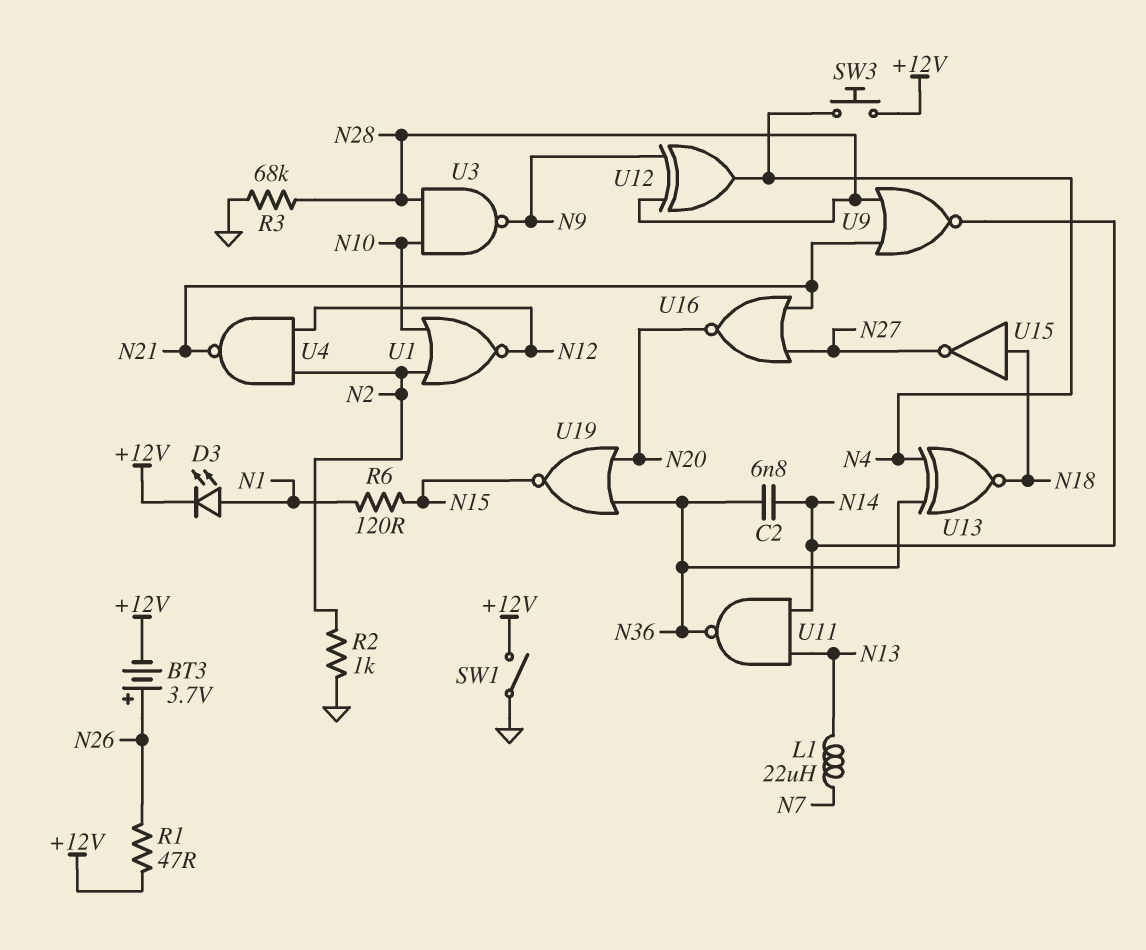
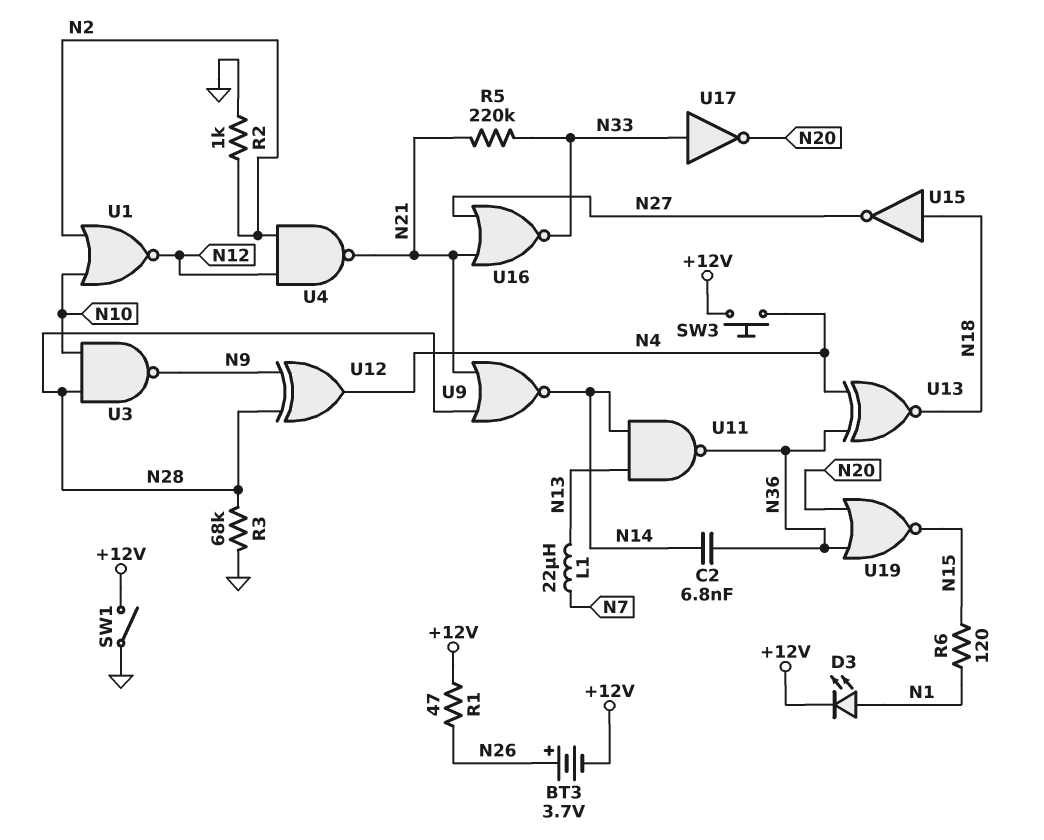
R5: none -> 220k (N21, N33)
U16: NOR (in N21, in N27, out N20) -> NOR (in N21, in N27, out N33)
U17: none -> NOT (in N33, out N20)

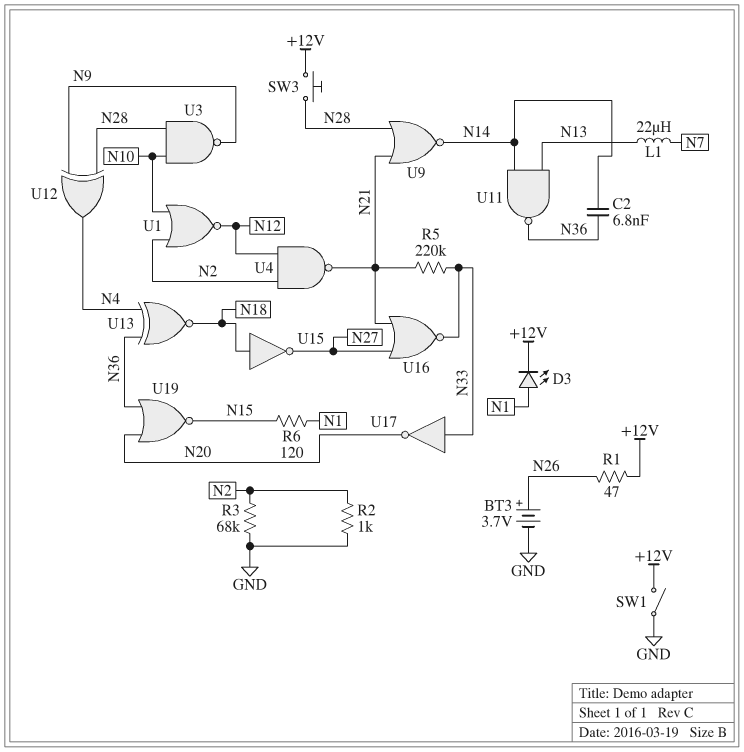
BT3: 3.7V (plus N26, minus +12V) -> 3.7V (plus N26, minus GND)
R3: 68k (GND, N28) -> 68k (GND, N2)
SW3: button (+12V, N4) -> button (+12V, N28)

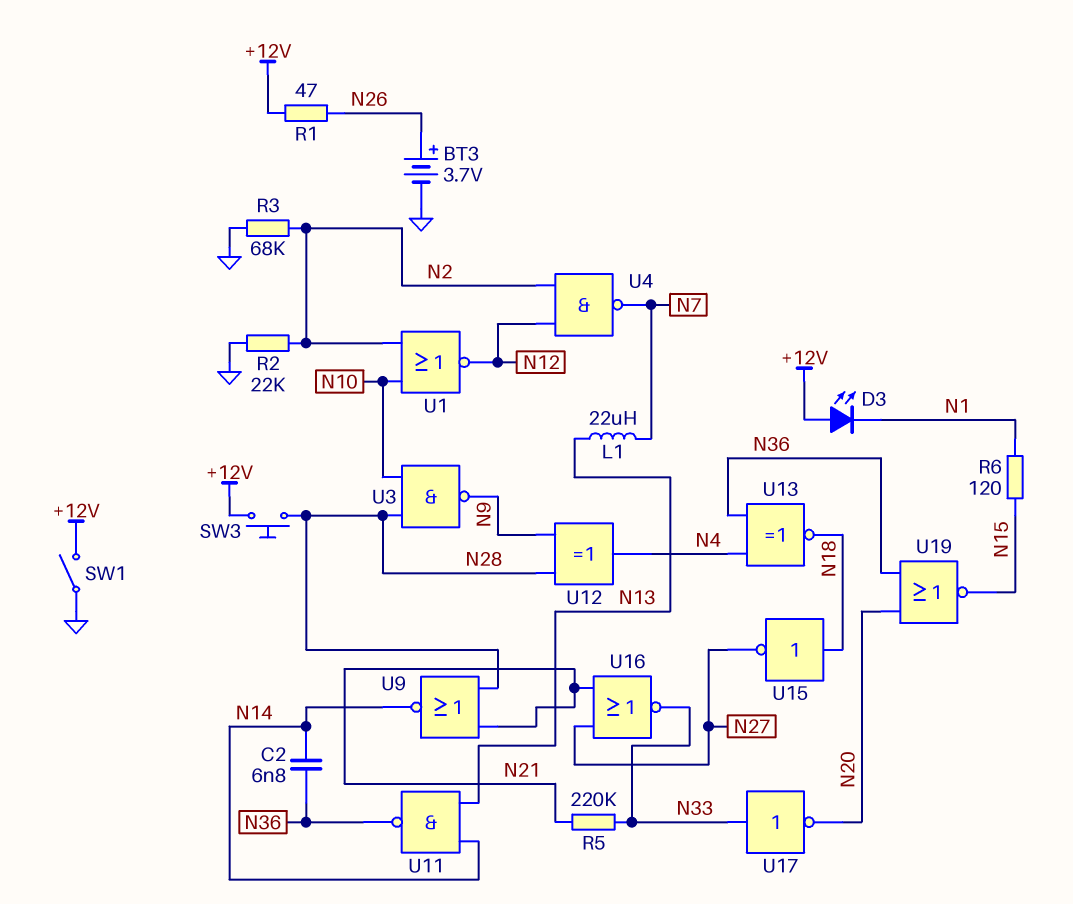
D3: LED (A N1, K +12V) -> LED (A +12V, K N1)
R2: 1k (GND, N2) -> 22k (GND, N2)
U4: NAND (in N2, in N12, out N21) -> NAND (in N2, in N12, out N7)

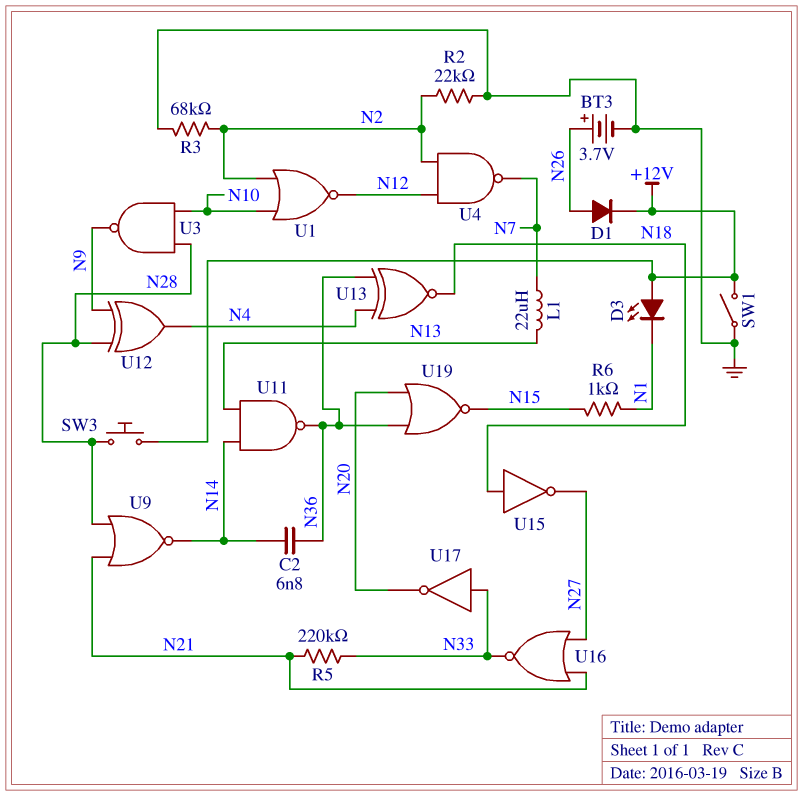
D1: none -> diode (A N26, K +12V)
R1: 47 (+12V, N26) -> none
R6: 120 (N1, N15) -> 1k (N1, N15)

